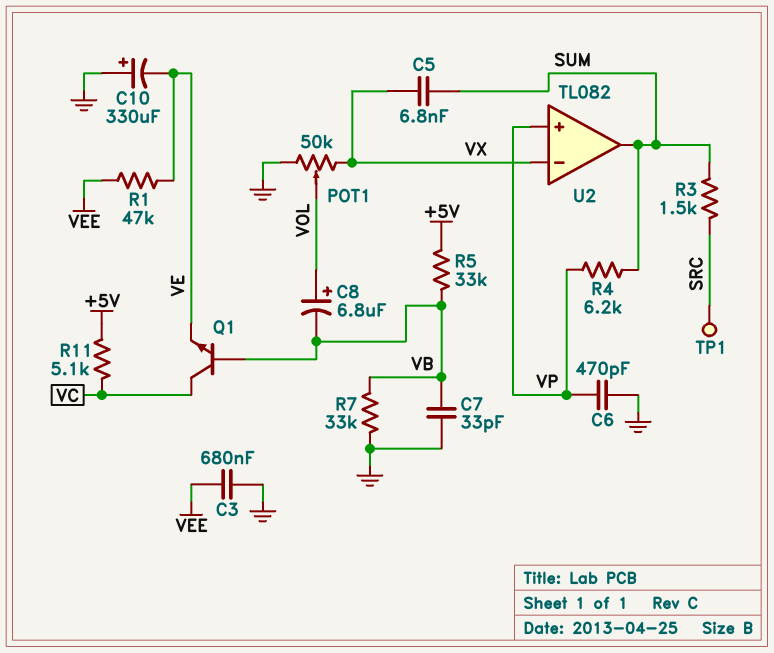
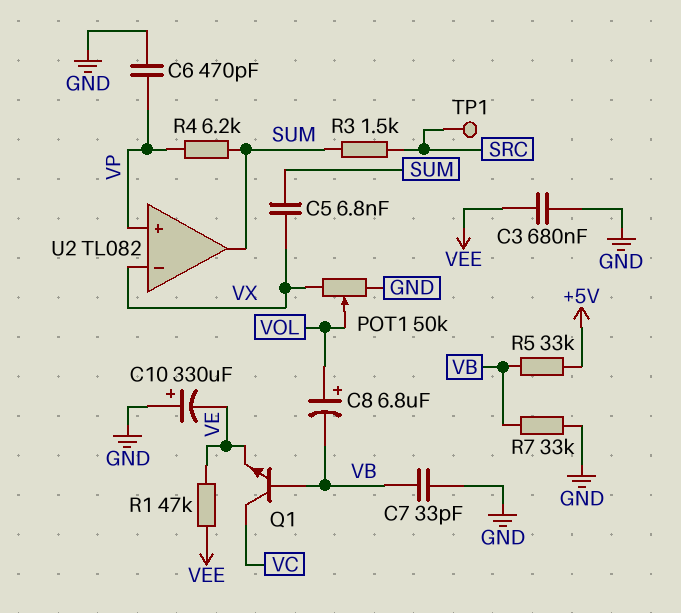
R11: 5.1k (+5V, VC) -> none

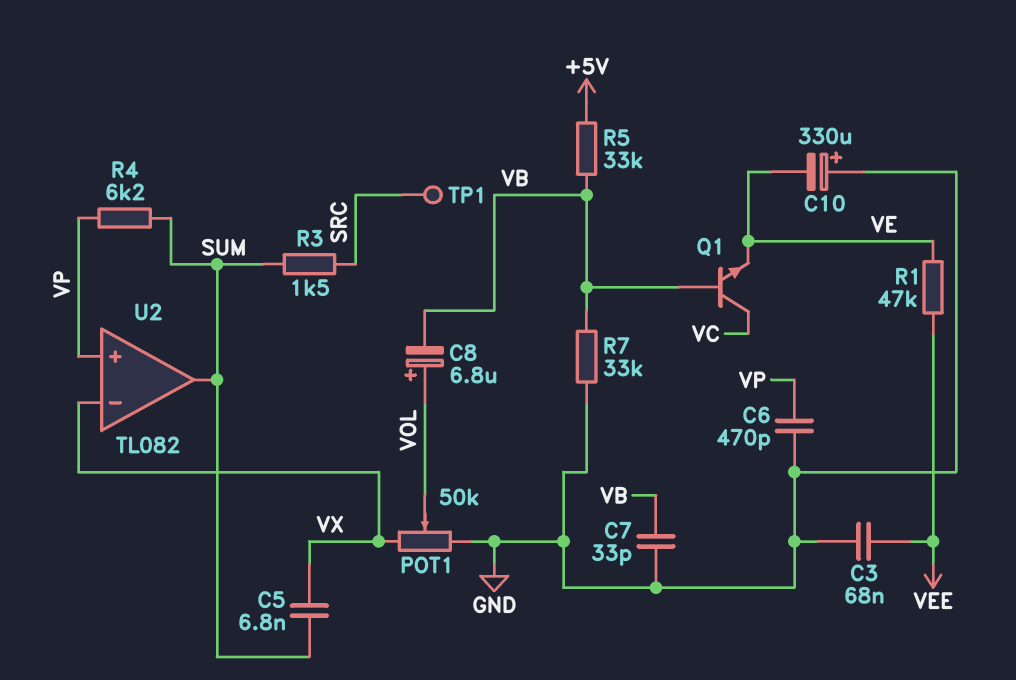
C3: 680nF (GND, VEE) -> 68nF (GND, VEE)

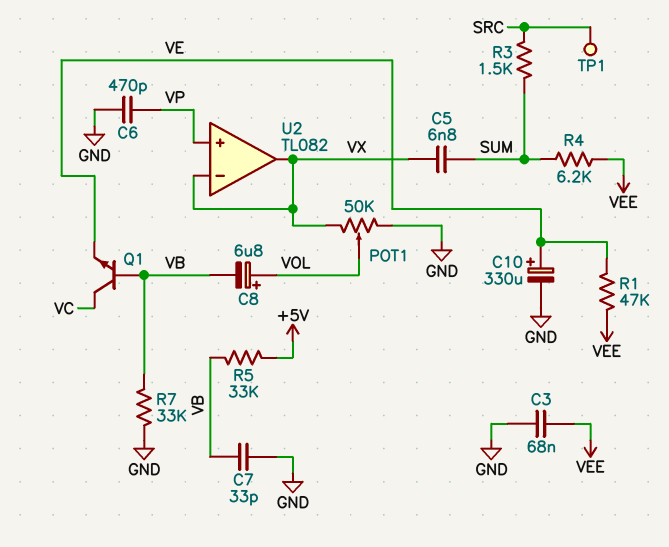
C10: 330uF (plus GND, minus VE) -> 330uF (plus VE, minus GND)
R4: 6.2k (SUM, VP) -> 6.2k (SUM, VEE)
U2 pin out: SUM -> VX

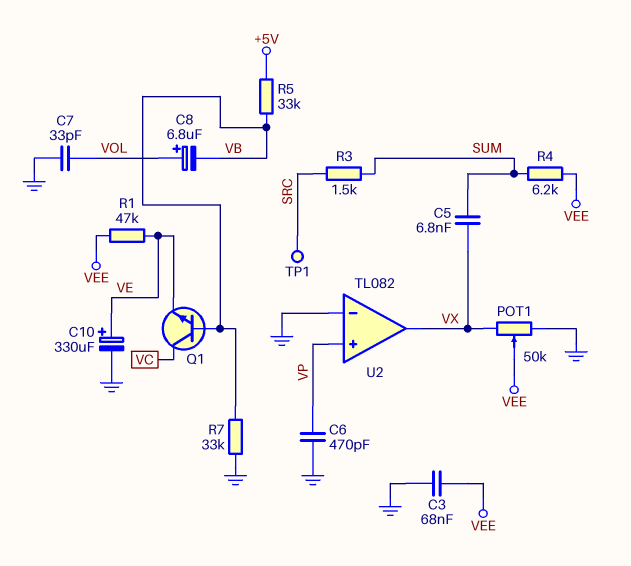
C7: 33pF (GND, VB) -> 33pF (GND, VOL)
POT1: 50k (GND, VX, wiper VOL) -> 50k (GND, VX, wiper VEE)
U2 pin in-: VX -> GND

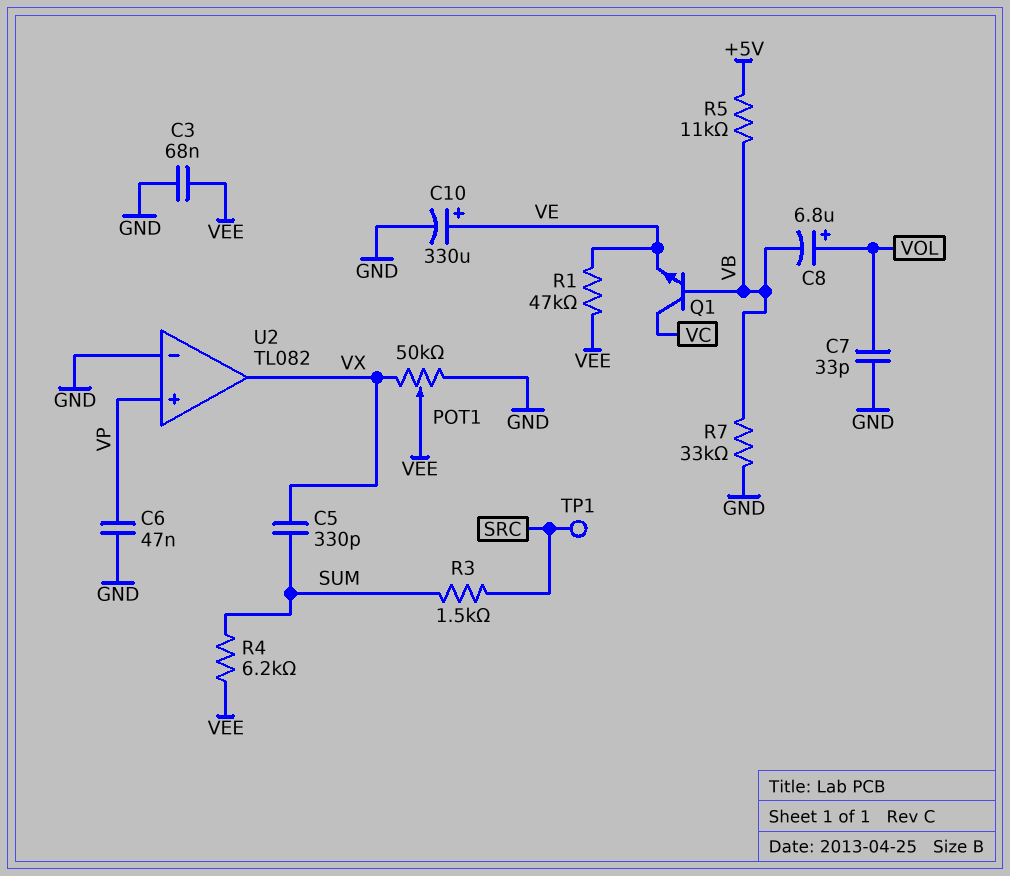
C5: 6.8nF (SUM, VX) -> 330pF (SUM, VX)
C6: 470pF (GND, VP) -> 47nF (GND, VP)
R5: 33k (+5V, VB) -> 11k (+5V, VB)

